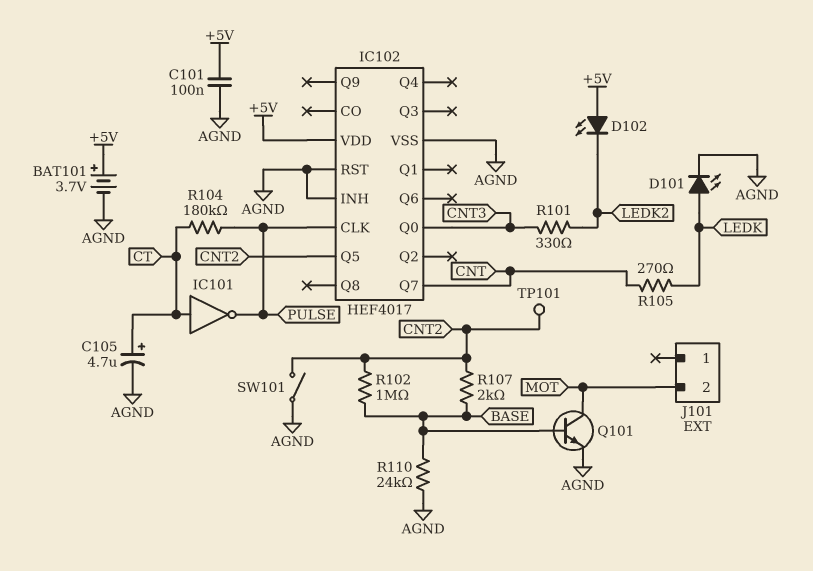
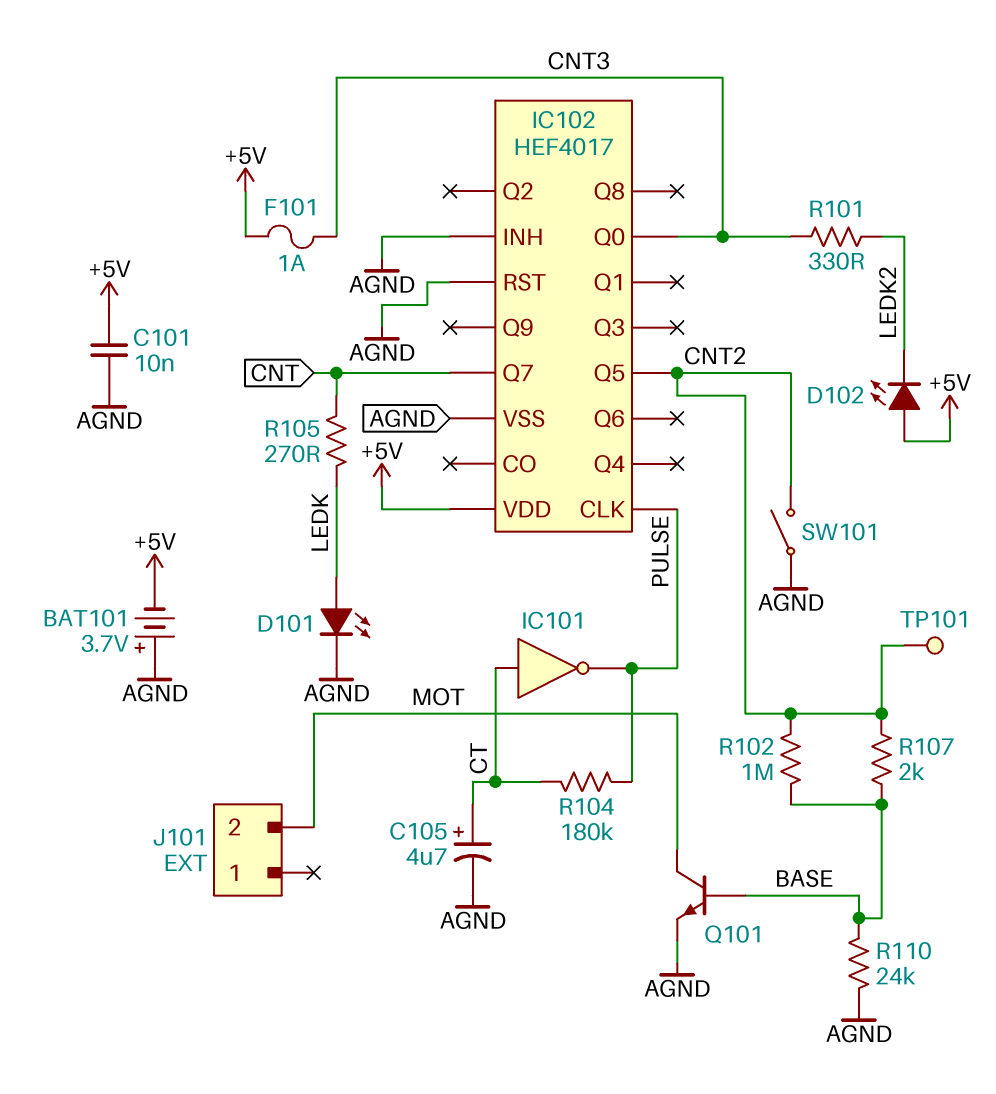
BAT101: 3.7V (plus +5V, minus AGND) -> 3.7V (plus AGND, minus +5V)
C101: 100nF (+5V, AGND) -> 10nF (+5V, AGND)
F101: none -> 1A (+5V, CNT3)

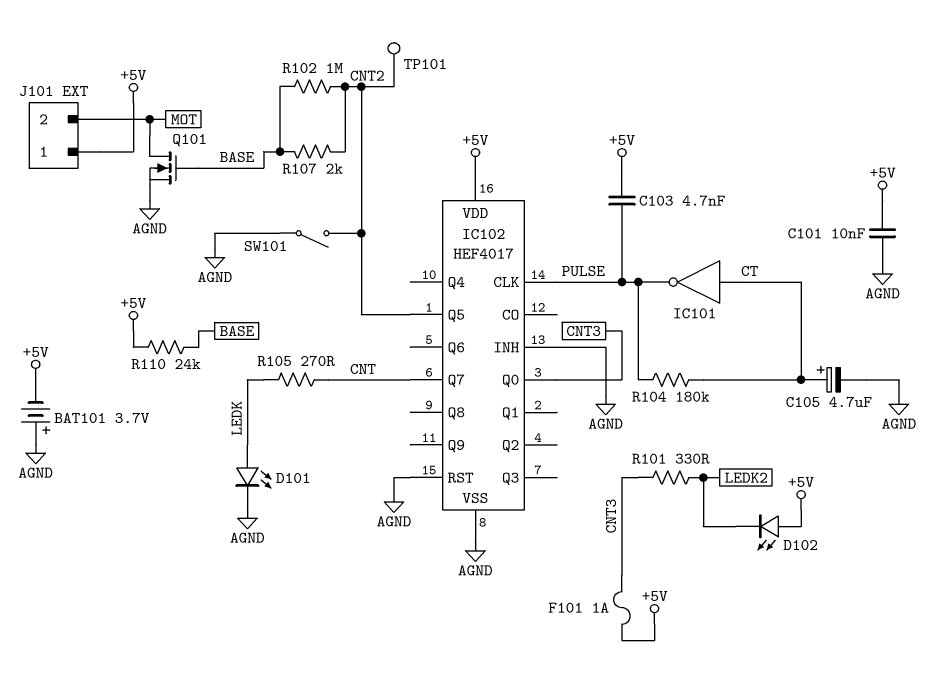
C103: none -> 4.7nF (+5V, PULSE)
J101 pin 1: none -> +5V
Q101: NPN (B BASE, C MOT, E AGND) -> NMOS (G BASE, D MOT, S AGND)
R110: 24k (AGND, BASE) -> 24k (+5V, BASE)

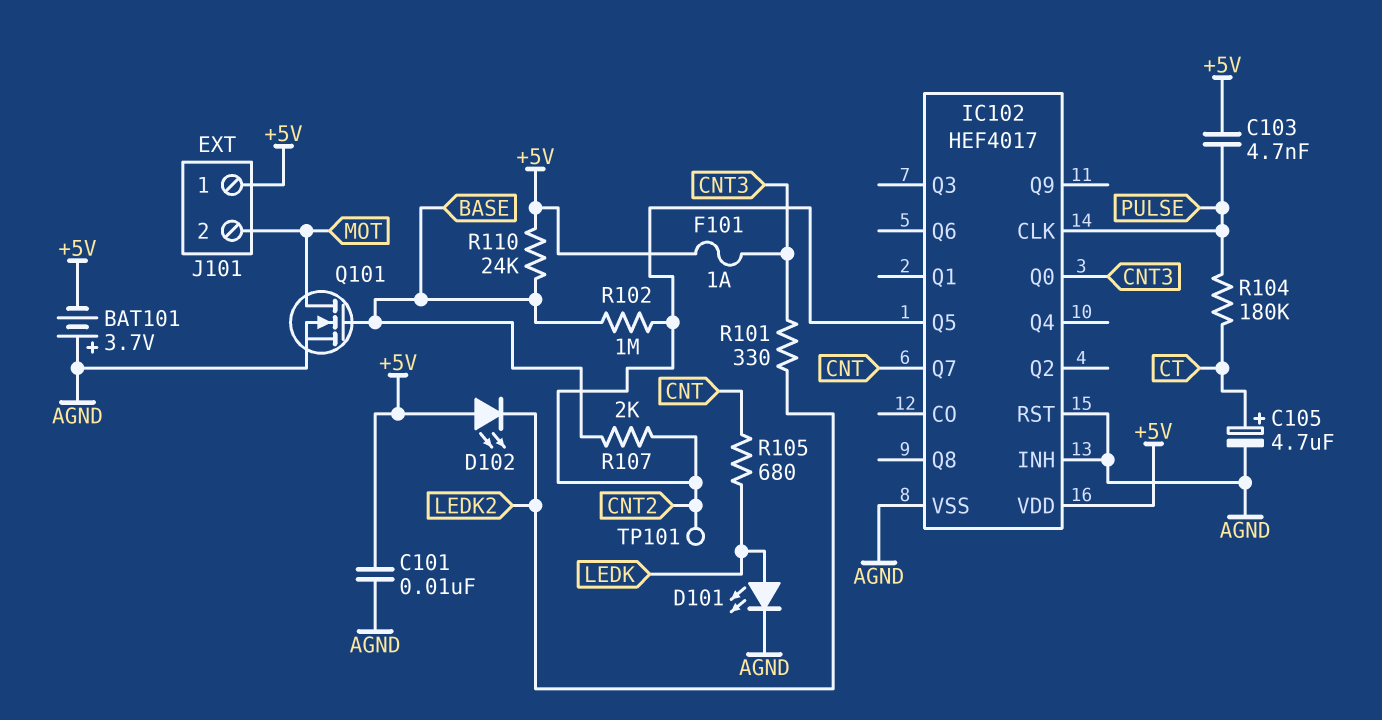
IC101: NOT (in CT, out PULSE) -> none
R105: 270 (CNT, LEDK) -> 680 (CNT, LEDK)
SW101: switch (AGND, CNT2) -> none

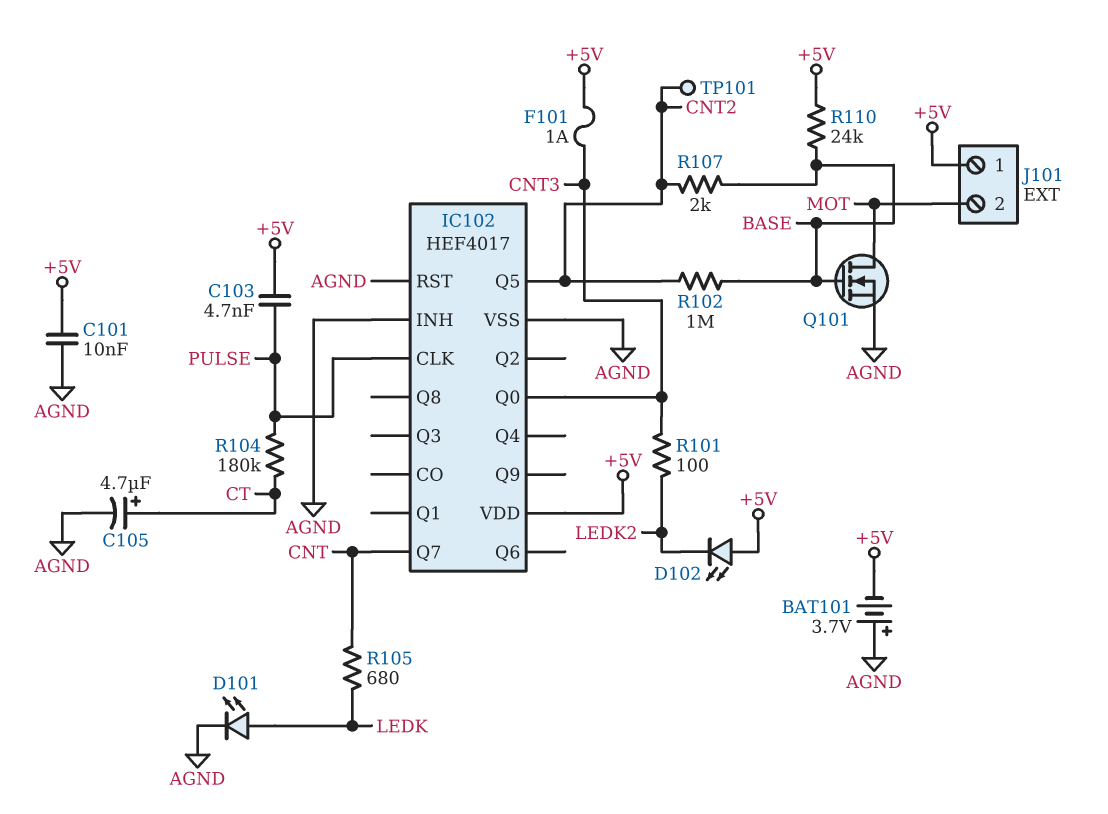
R101: 330 (CNT3, LEDK2) -> 100 (CNT3, LEDK2)

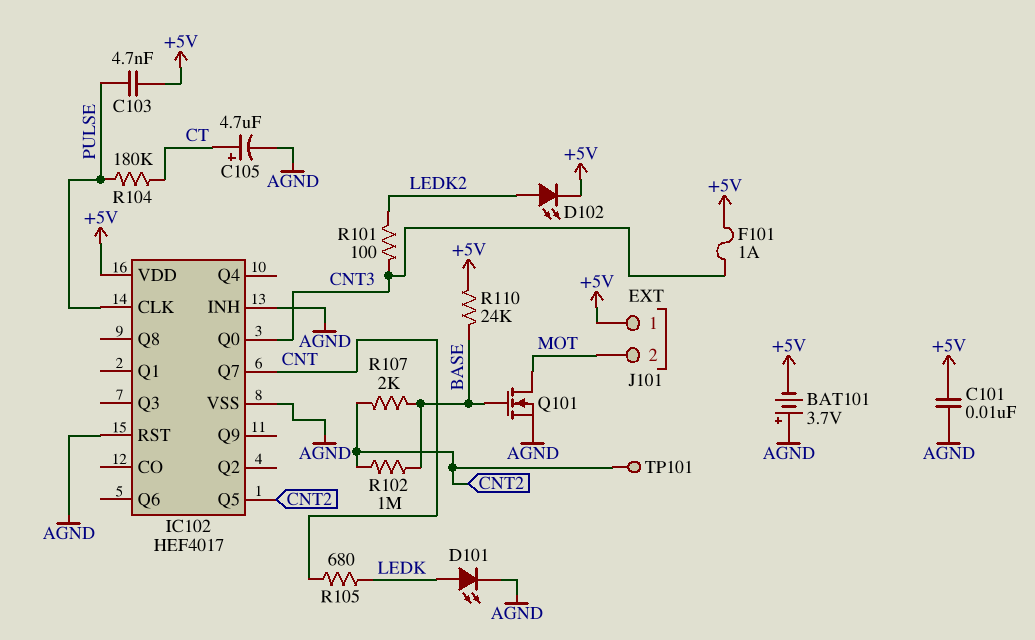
D102: LED (A +5V, K LEDK2) -> LED (A LEDK2, K +5V)

